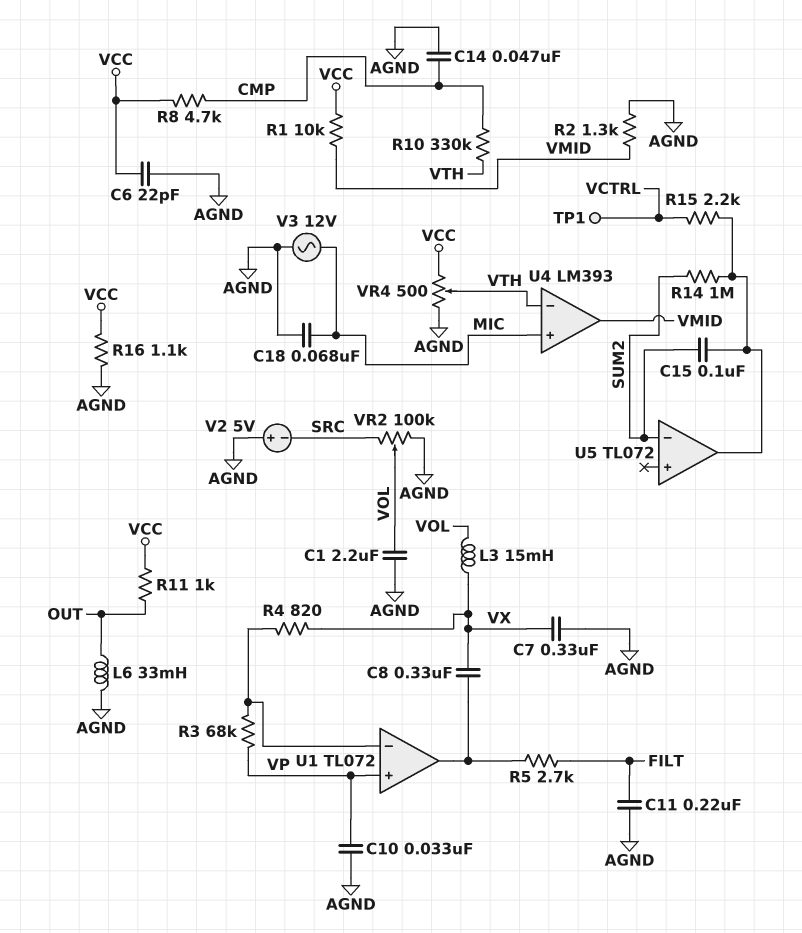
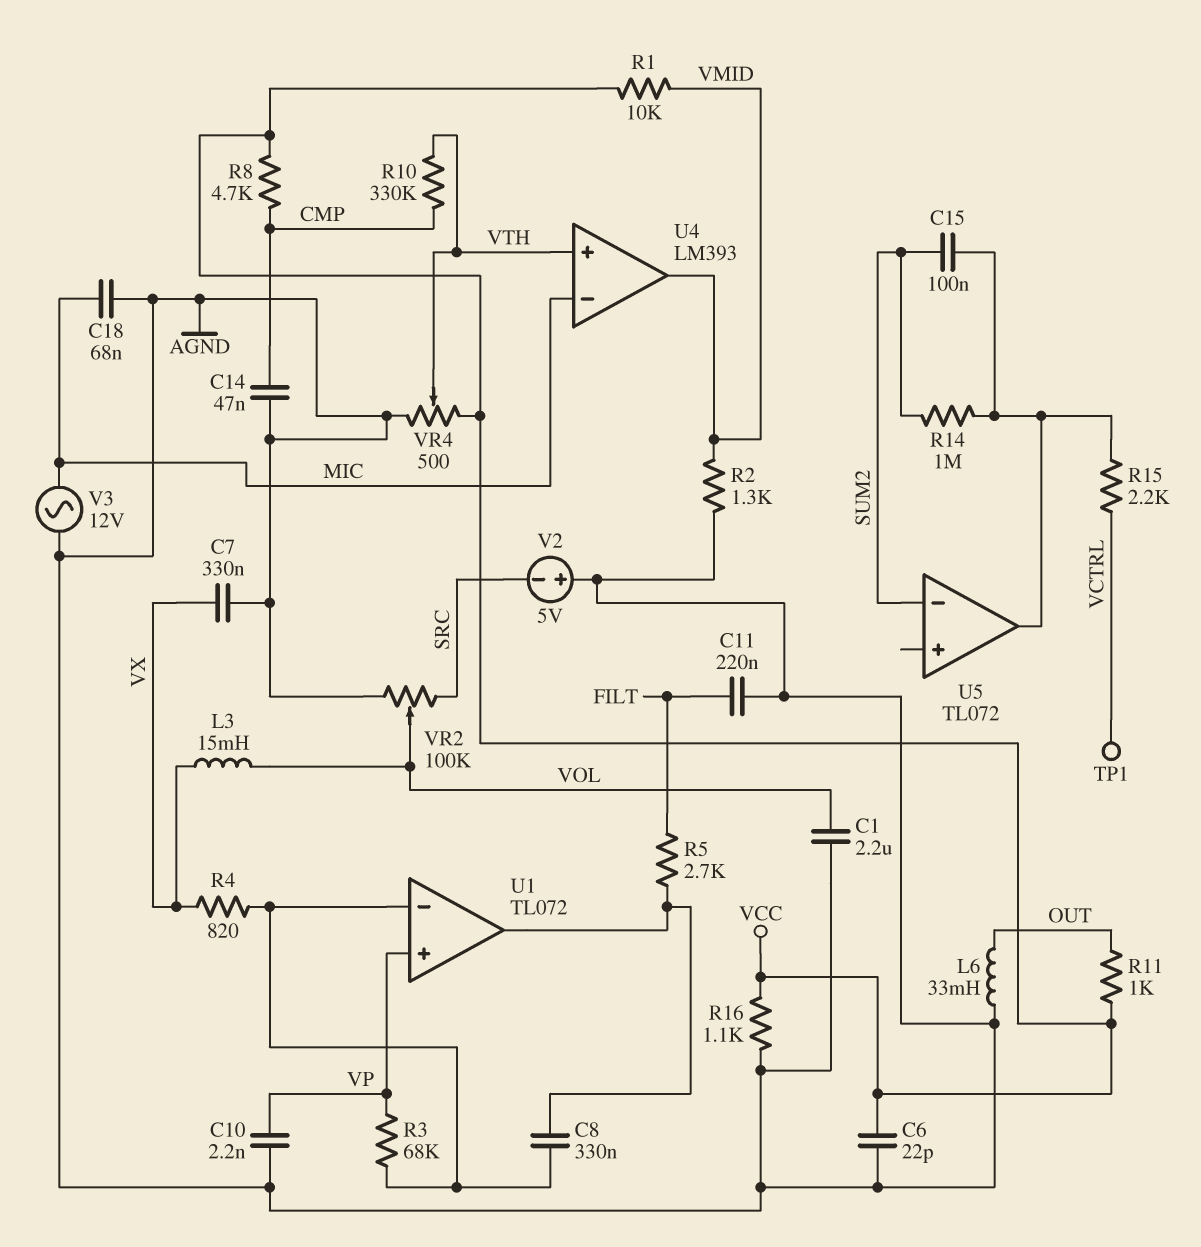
C8: 330nF (U1/out, VX) -> 330nF (U1/in-, U1/out)
C10: 33nF (AGND, VP) -> 2.2nF (AGND, VP)
U4 pin in+: MIC -> VTH
U4 pin in-: VTH -> MIC

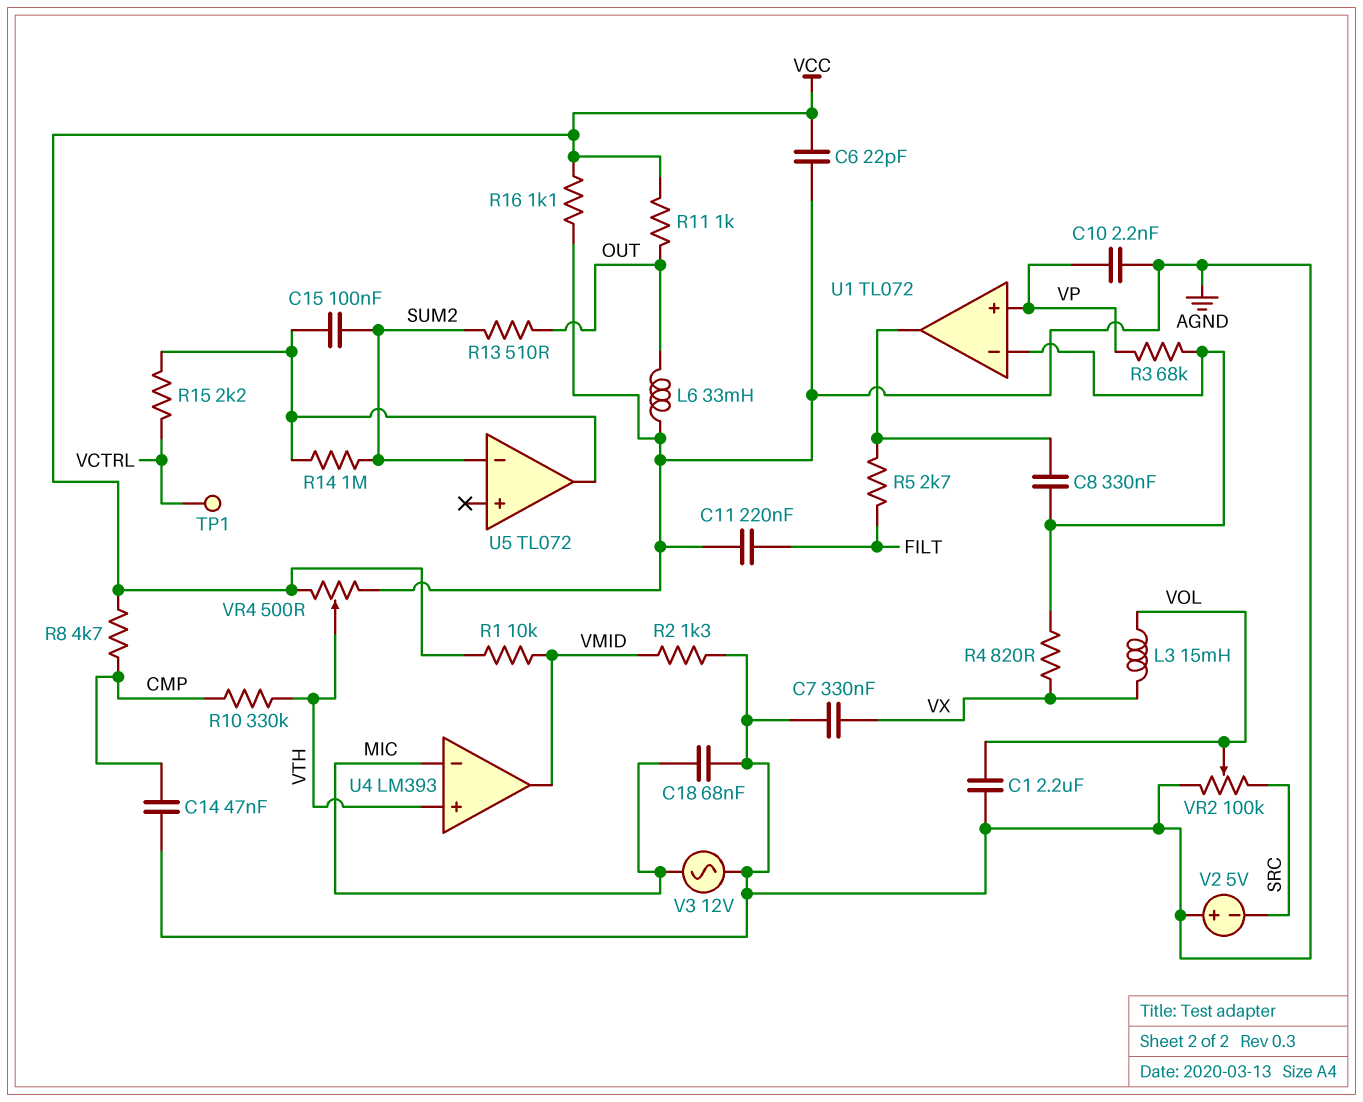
R13: none -> 510 (OUT, SUM2)

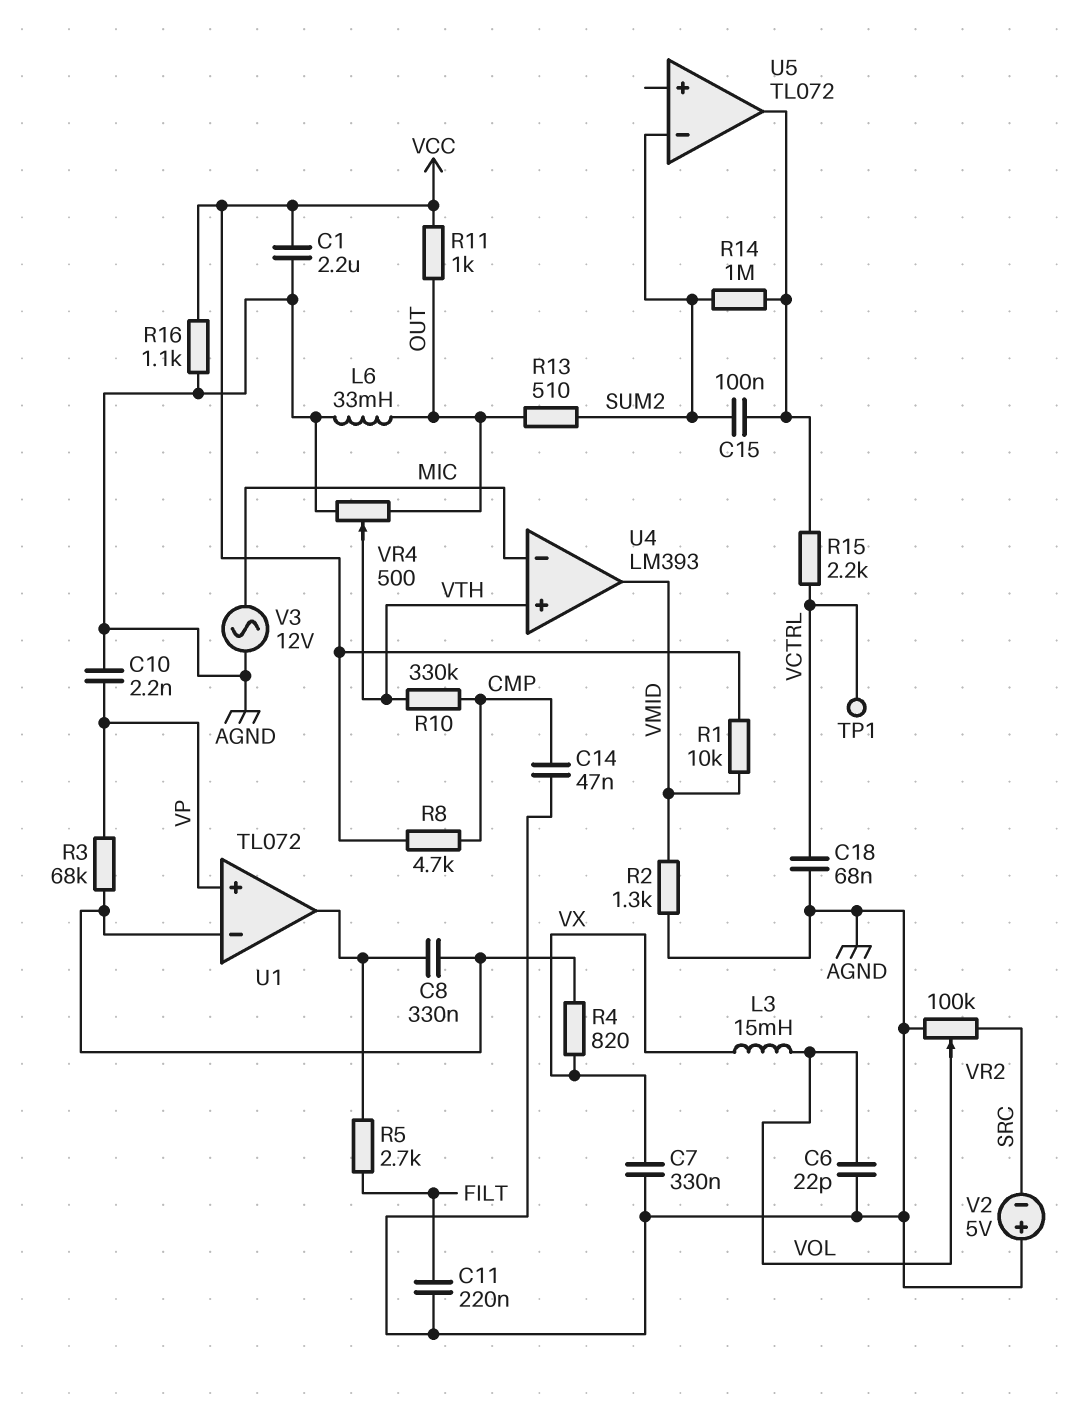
C1: 2.2uF (AGND, VOL) -> 2.2uF (AGND, VCC)
C6: 22pF (AGND, VCC) -> 22pF (AGND, VOL)
C18: 68nF (AGND, MIC) -> 68nF (AGND, VCTRL)
VR4: 500 (AGND, VCC, wiper VTH) -> 500 (AGND, OUT, wiper VTH)

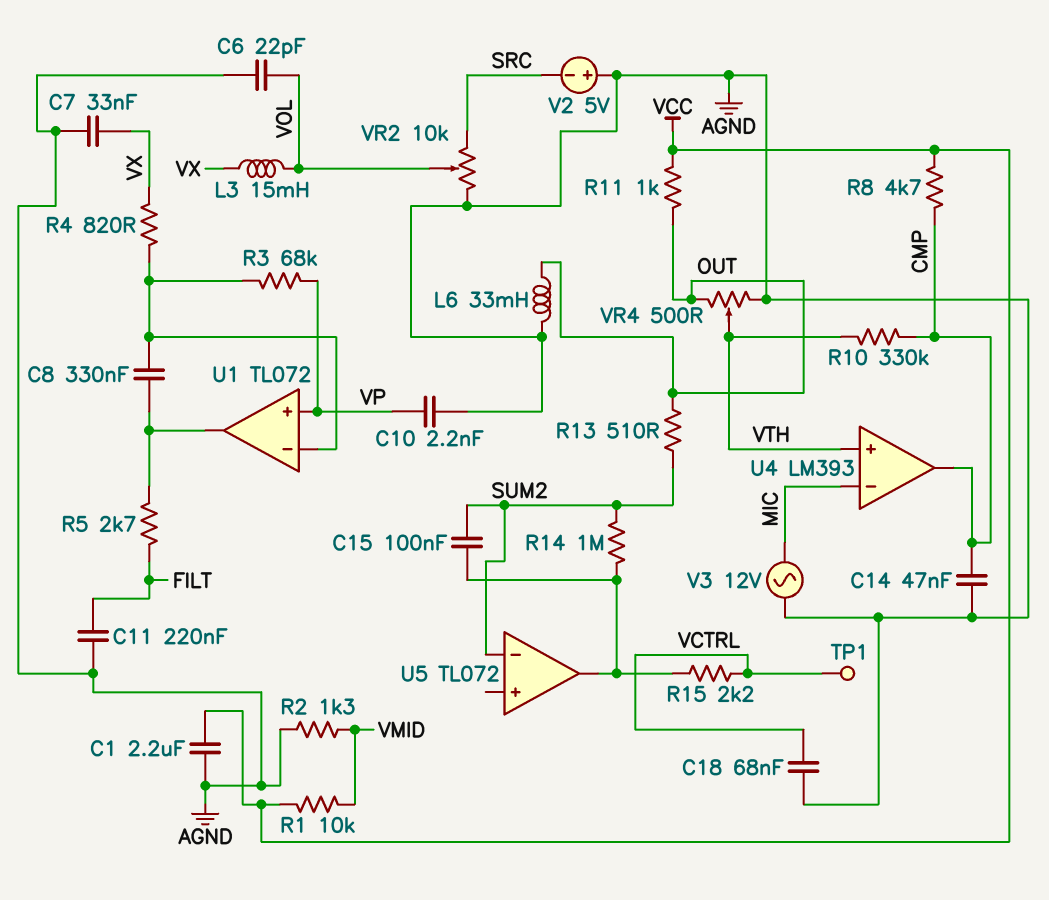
C7: 330nF (AGND, VX) -> 33nF (AGND, VX)
R16: 1.1k (AGND, VCC) -> none
U4 pin out: VMID -> CMP
VR2: 100k (AGND, SRC, wiper VOL) -> 10k (AGND, SRC, wiper VOL)

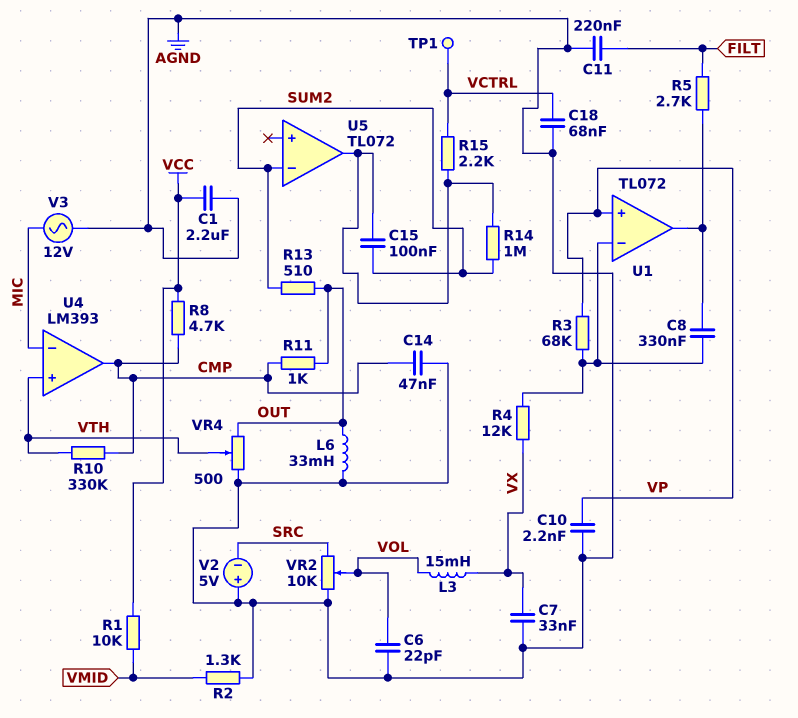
R4: 820 (U1/in-, VX) -> 12k (U1/in-, VX)
R11: 1k (OUT, VCC) -> 1k (CMP, OUT)

